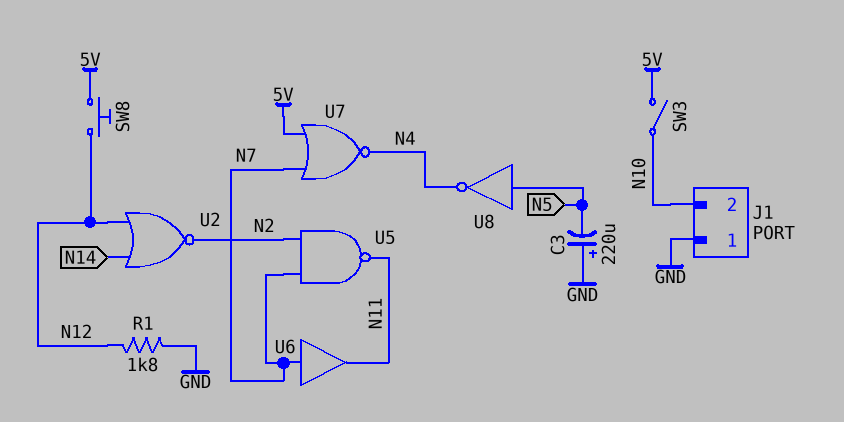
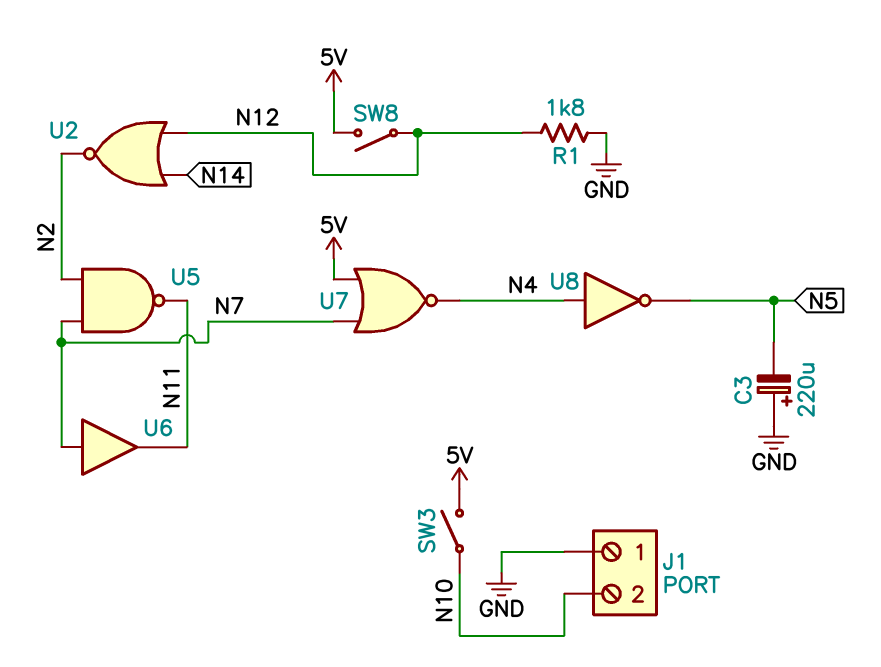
SW8: button (5V, N12) -> switch (5V, N12)
U8: NOT (in N5, out N4) -> NOT (in N4, out N5)

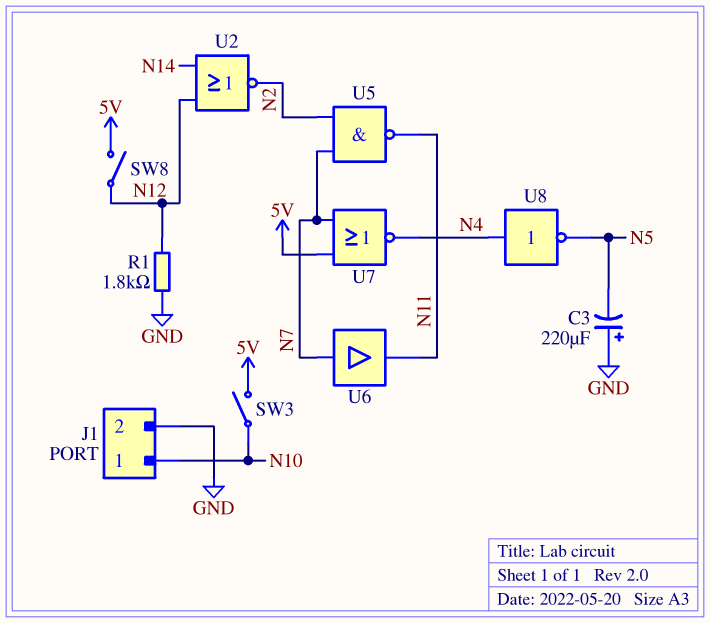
J1 pin 1: GND -> N10
J1 pin 2: N10 -> GND

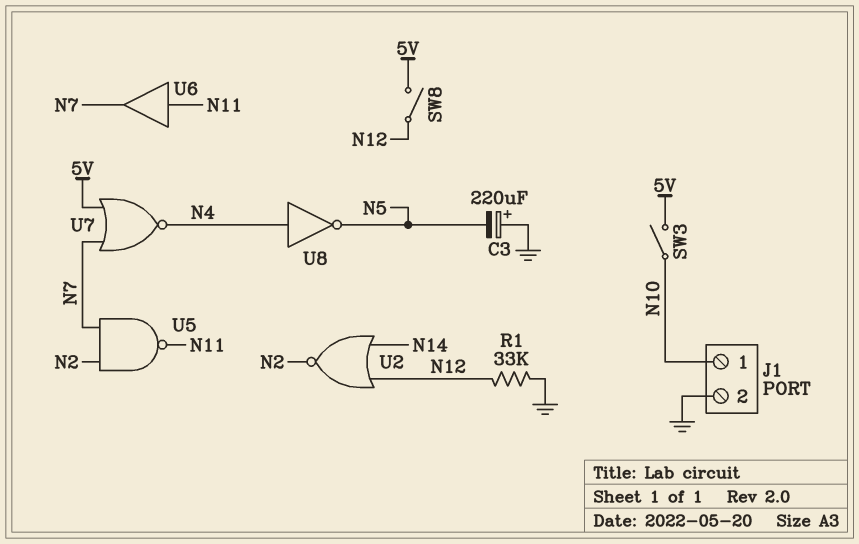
R1: 1.8k (GND, N12) -> 33k (GND, N12)
U6: buffer (in N7, out N11) -> buffer (in N11, out N7)

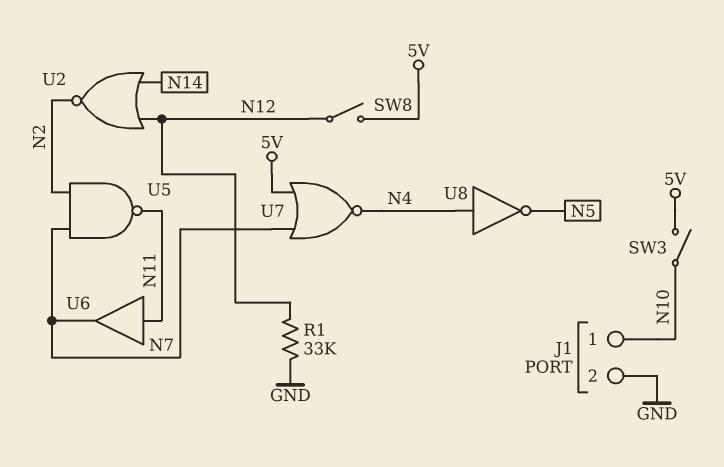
C3: 220uF (plus GND, minus N5) -> none

